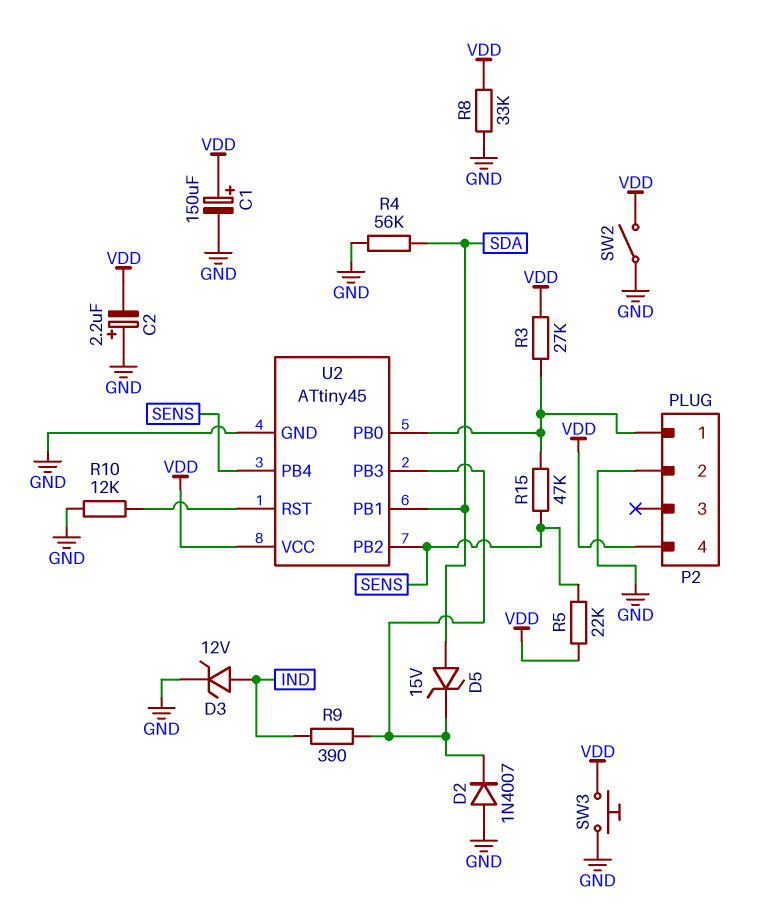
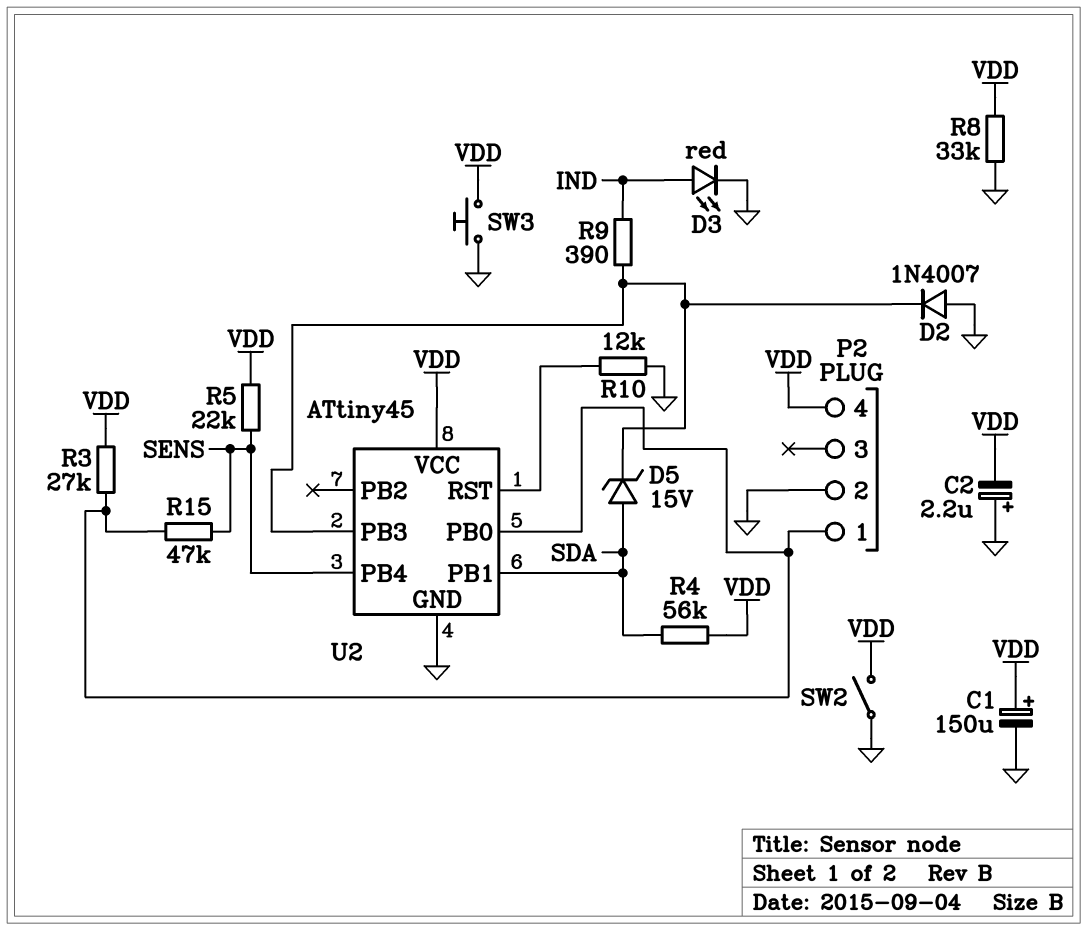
D3: zener 12V (A IND, K GND) -> LED red (A IND, K GND)
R4: 56k (GND, SDA) -> 56k (SDA, VDD)
U2 pin PB2: SENS -> none

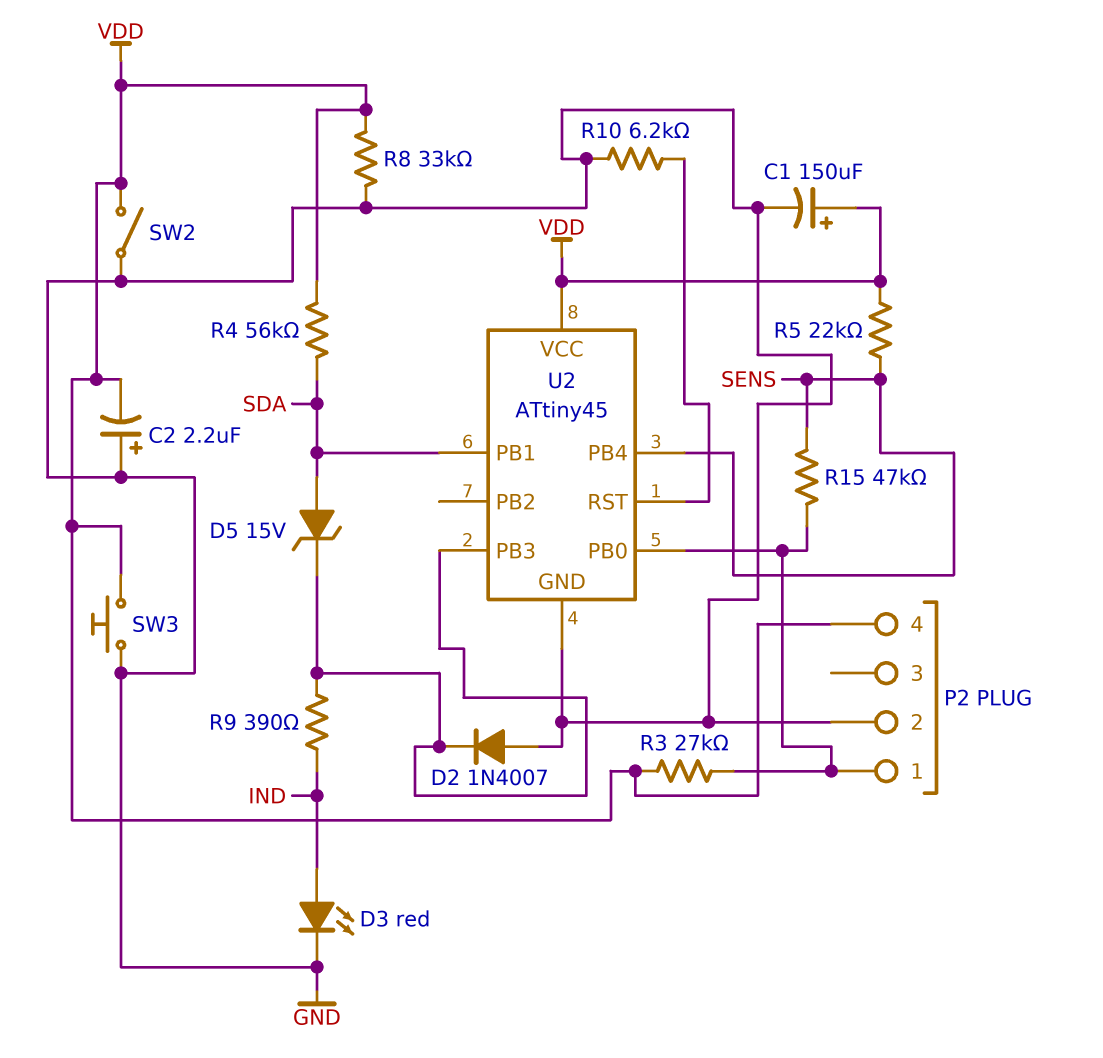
R10: 12k (GND, U2/RST) -> 6.2k (GND, U2/RST)

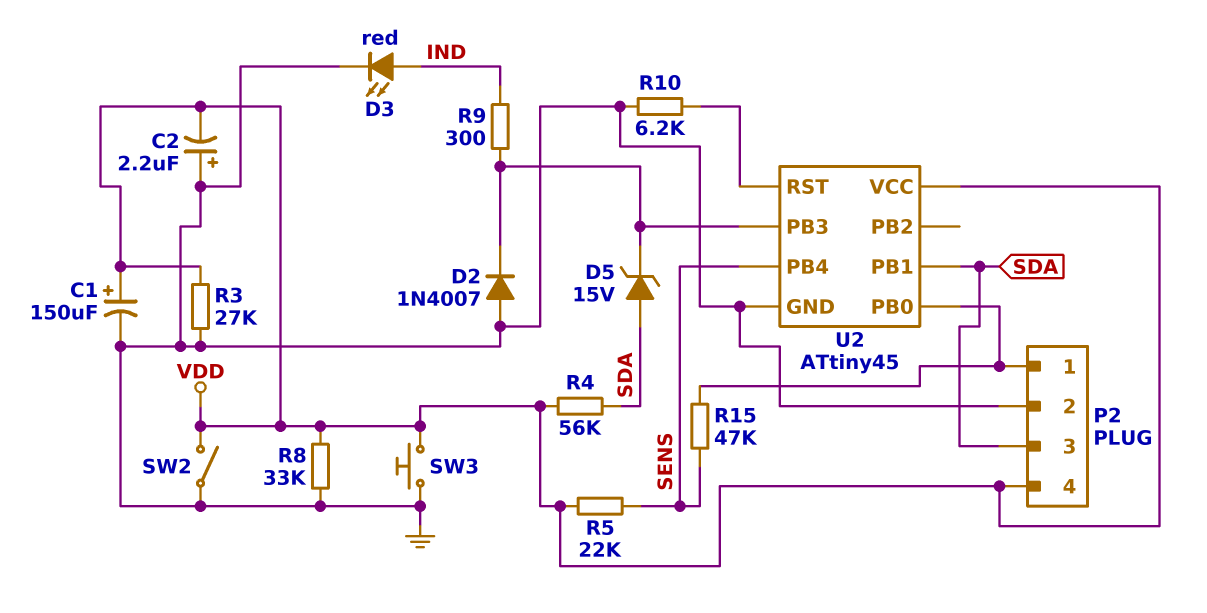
P2 pin 3: none -> SDA
R3: 27k (P2/1, VDD) -> 27k (GND, VDD)
R9: 390 (IND, U2/PB3) -> 300 (IND, U2/PB3)

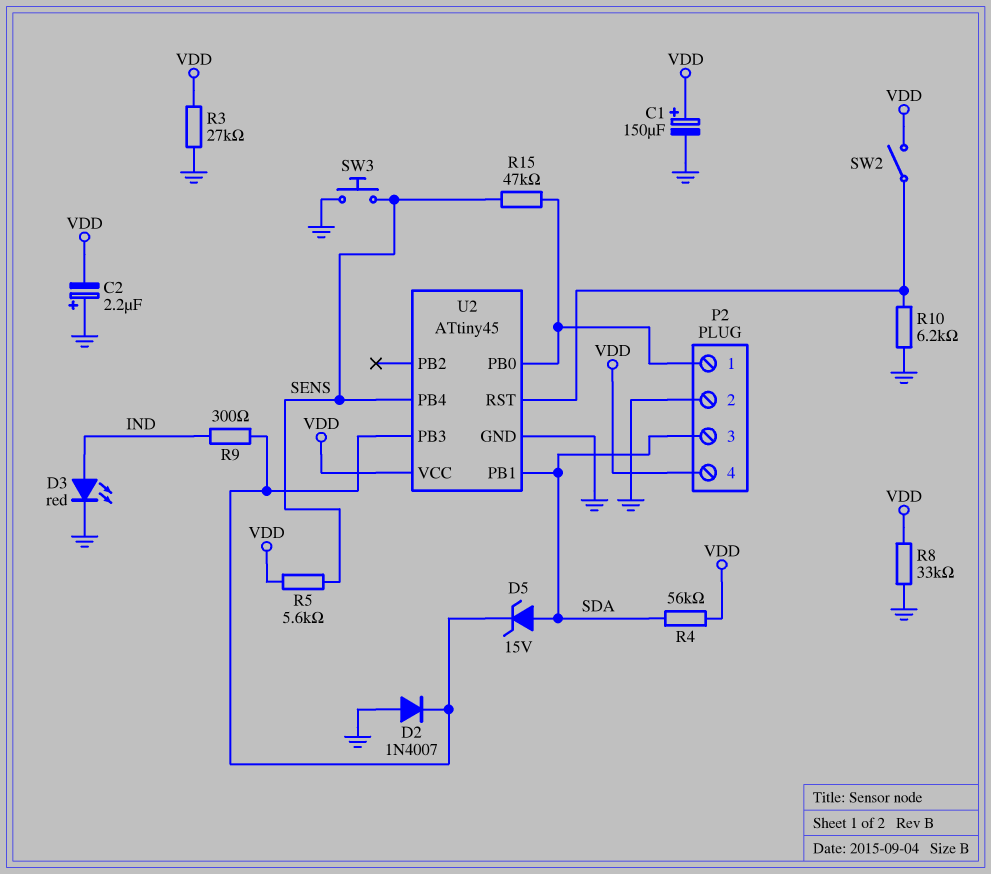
R5: 22k (SENS, VDD) -> 5.6k (SENS, VDD)
SW2: switch (GND, VDD) -> switch (U2/RST, VDD)
SW3: button (GND, VDD) -> button (GND, SENS)

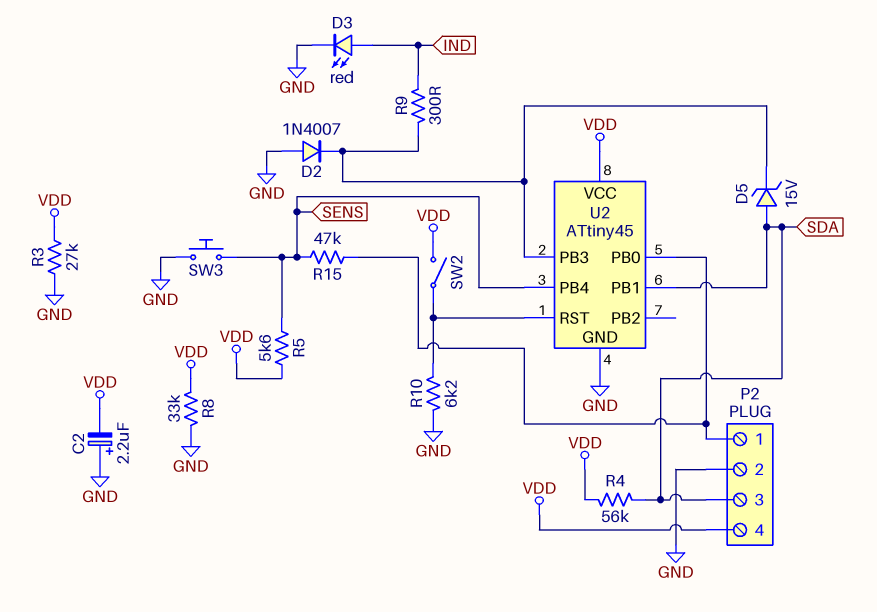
C1: 150uF (plus VDD, minus GND) -> none

